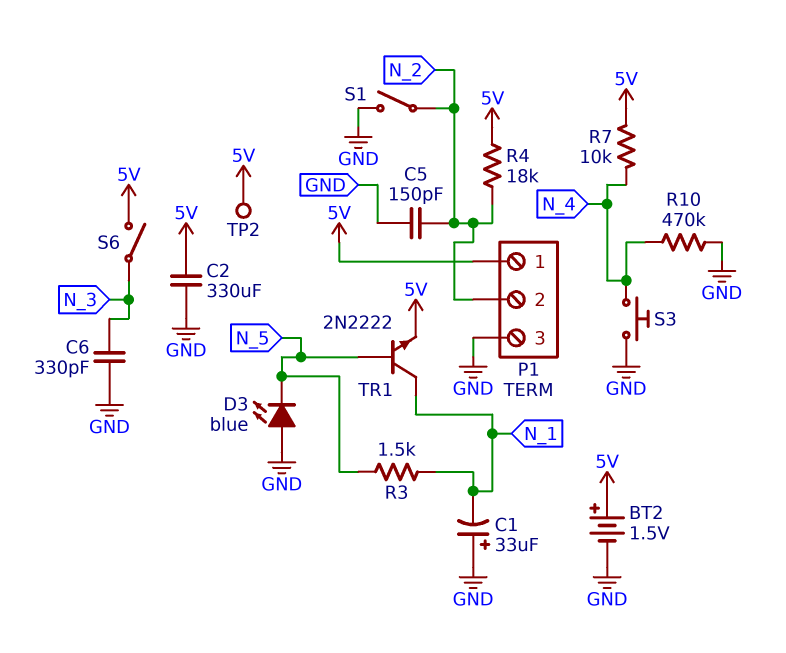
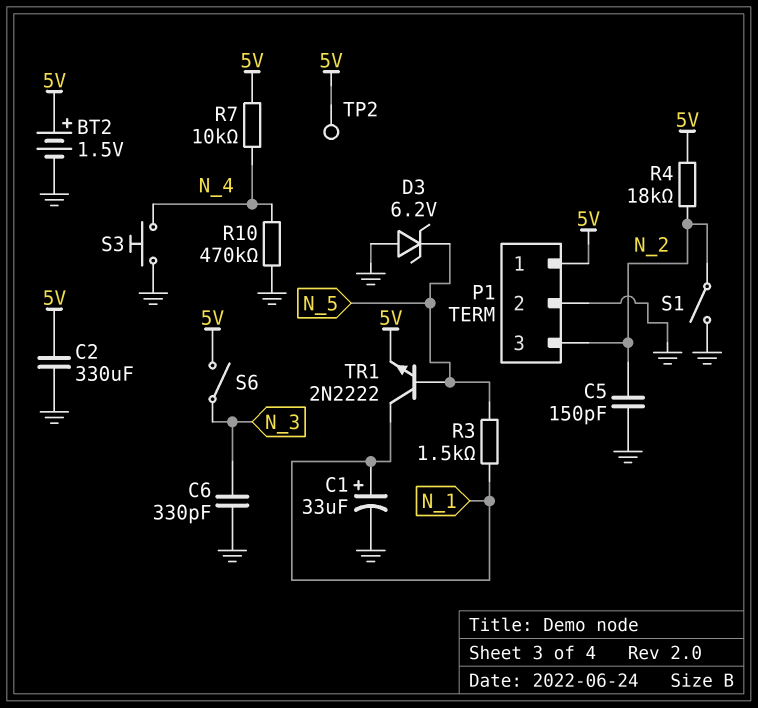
C1: 33uF (plus GND, minus N_1) -> 33uF (plus N_1, minus GND)
D3: LED blue (A GND, K N_5) -> zener 6.2V (A GND, K N_5)
P1 pin 2: N_2 -> GND
P1 pin 3: GND -> N_2

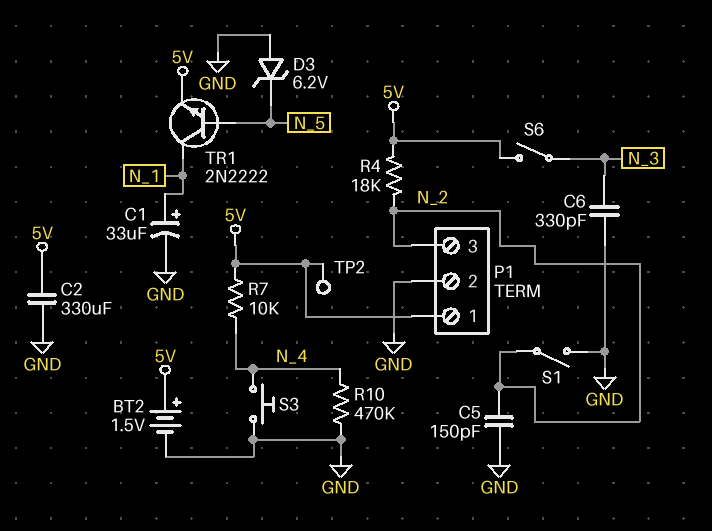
R3: 1.5k (N_1, N_5) -> none

